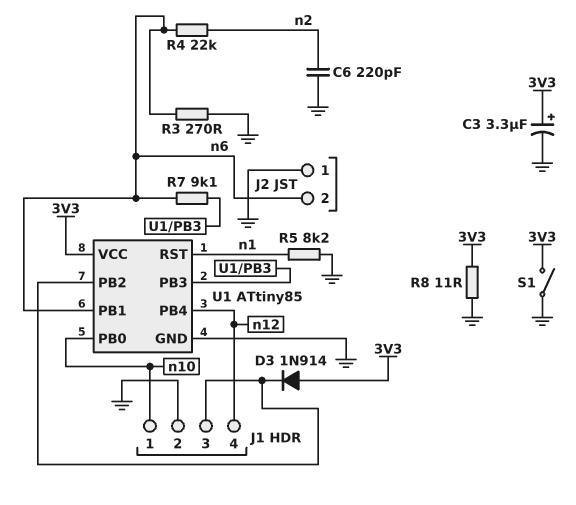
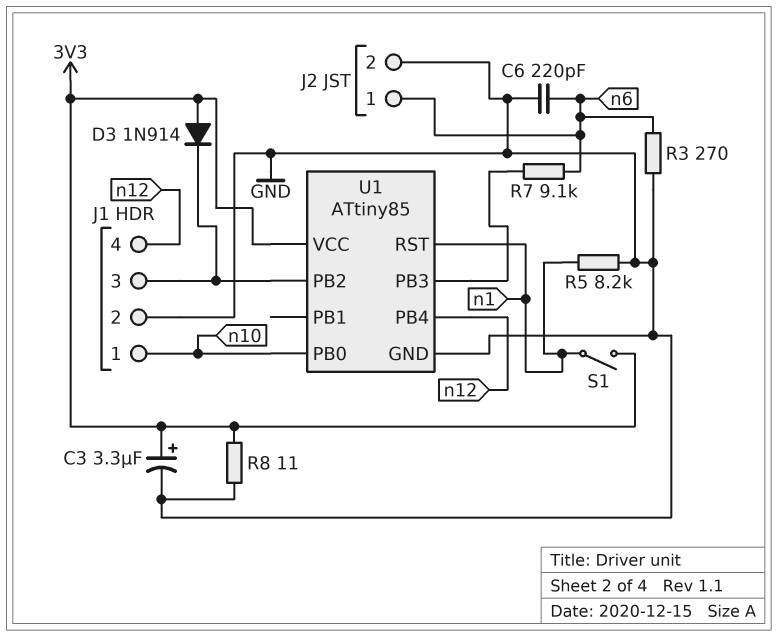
C6: 220pF (GND, n2) -> 220pF (GND, n6)
J2 pin 1: GND -> n6
J2 pin 2: n6 -> GND
R4: 22k (n2, n6) -> none
S1: switch (3V3, GND) -> switch (3V3, n1)
U1 pin PB1: n6 -> none

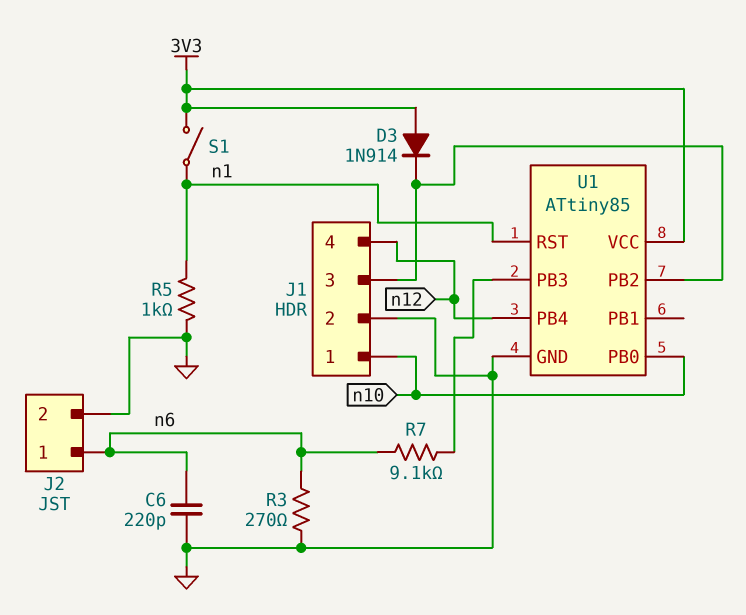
C3: 3.3uF (plus 3V3, minus GND) -> none
R5: 8.2k (GND, n1) -> 1k (GND, n1)
R8: 11 (3V3, GND) -> none

